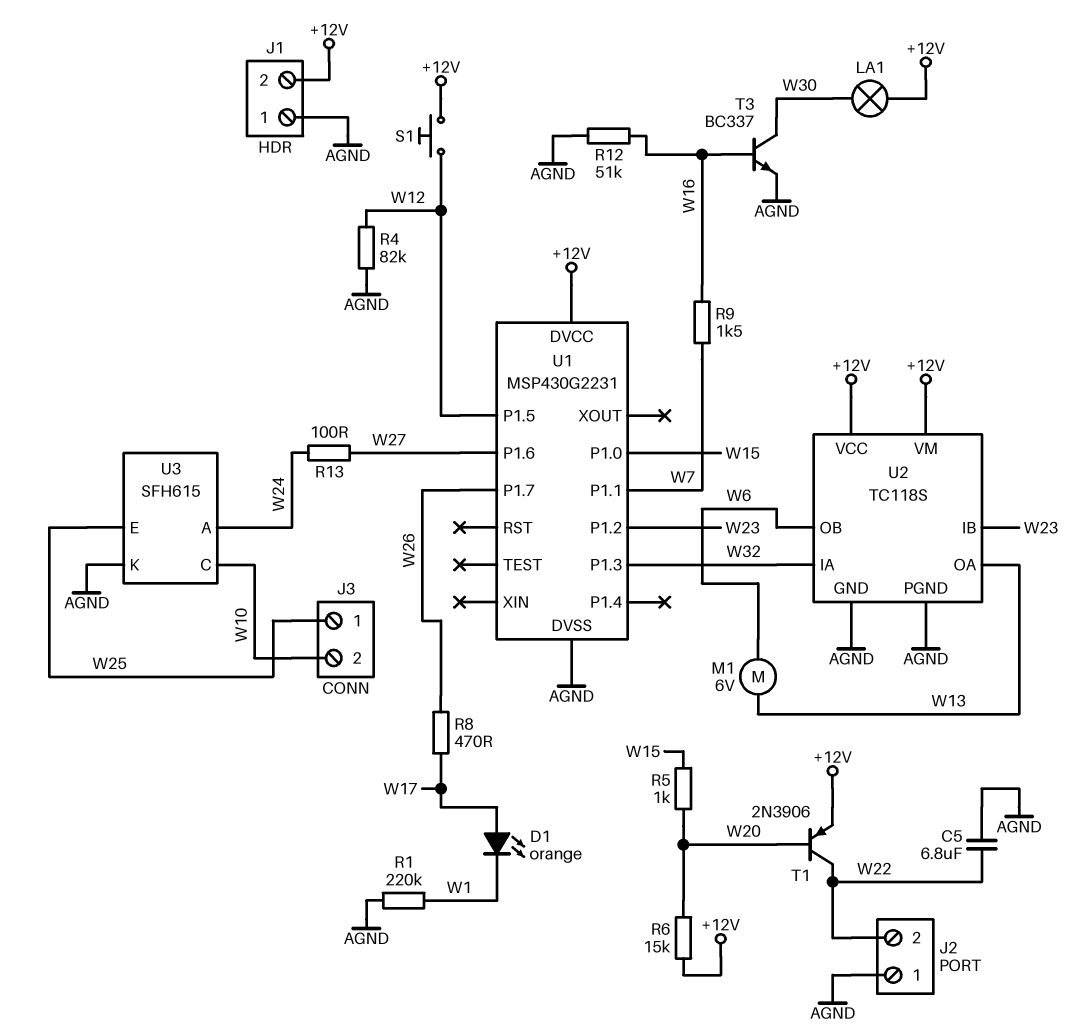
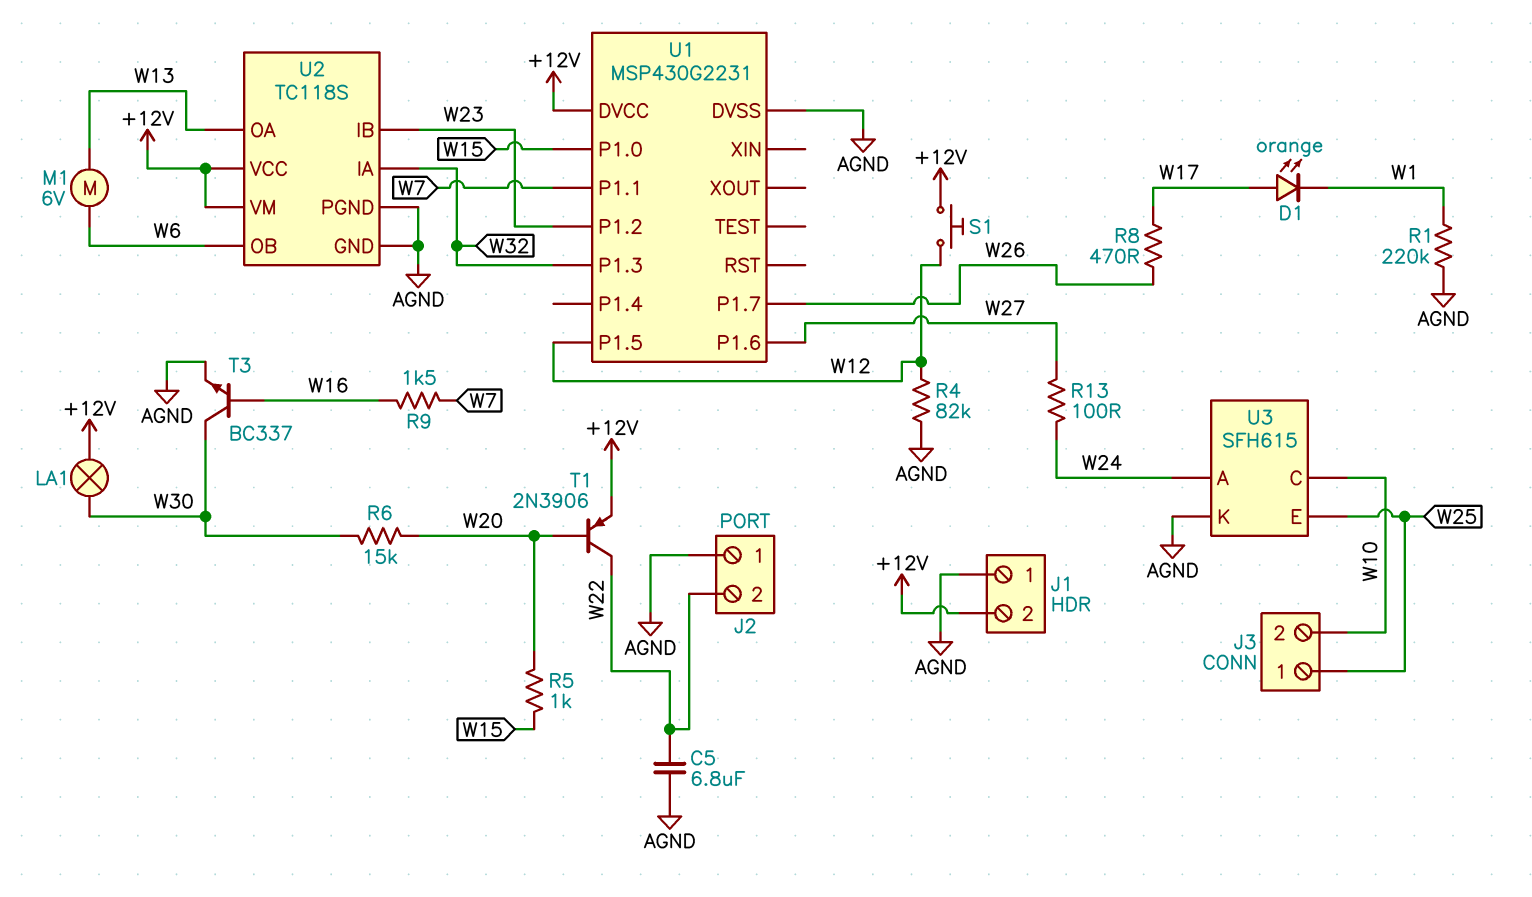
R6: 15k (+12V, W20) -> 15k (W20, W30)
R12: 51k (AGND, W16) -> none

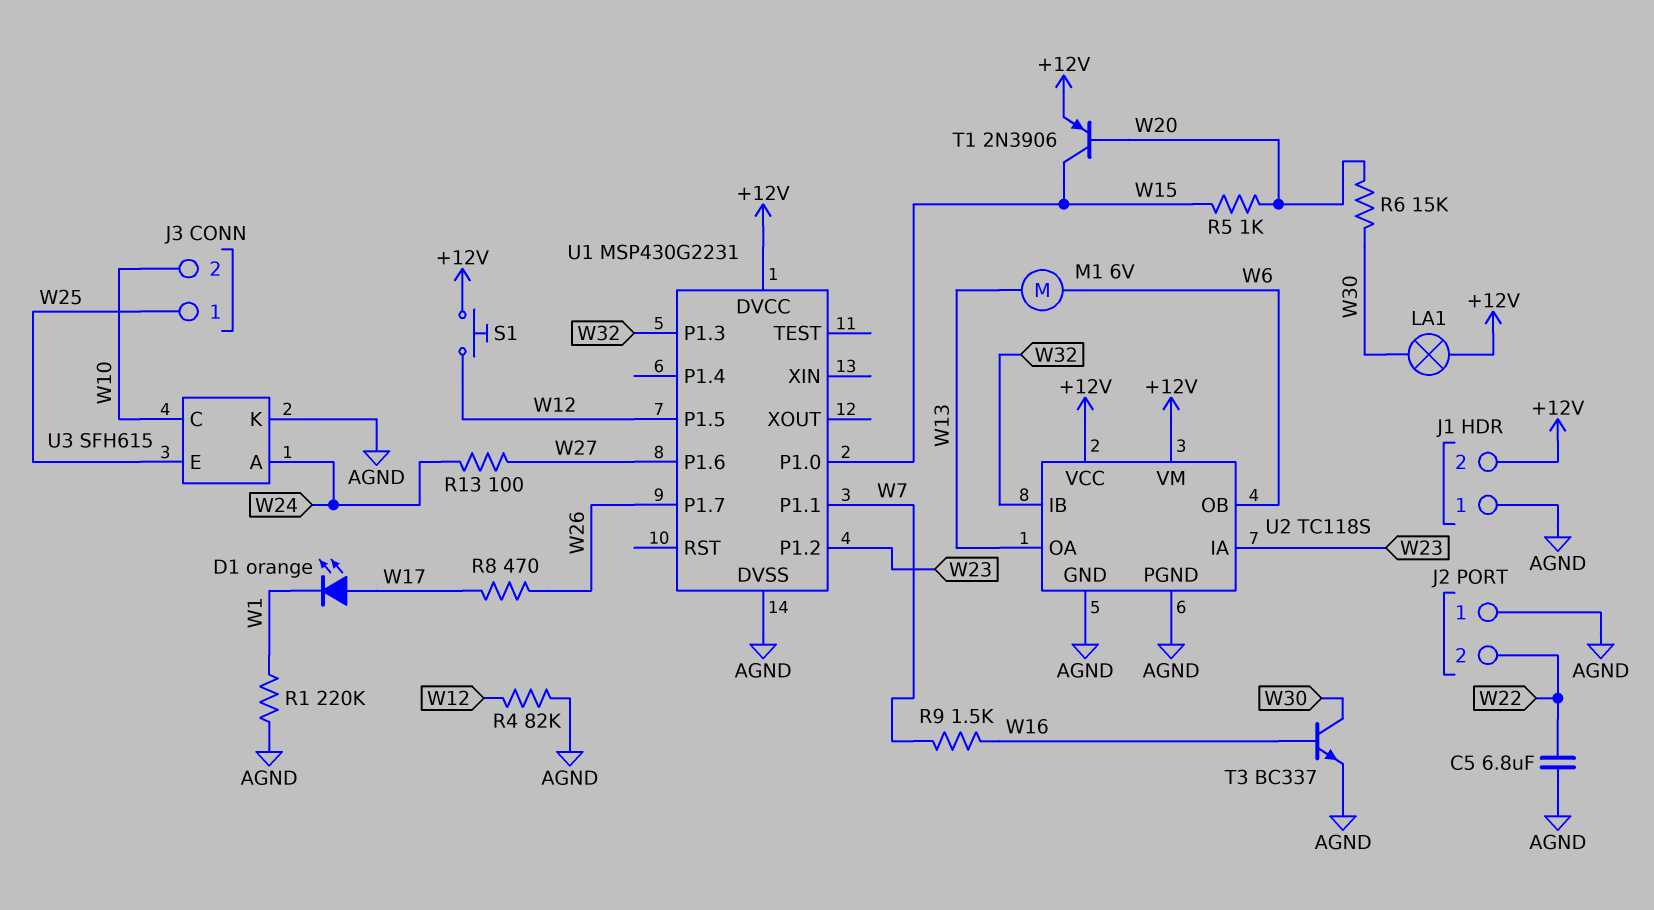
T1: PNP 2N3906 (B W20, C W22, E +12V) -> PNP 2N3906 (B W20, C W15, E +12V)
U2 pin IA: W32 -> W23
U2 pin IB: W23 -> W32

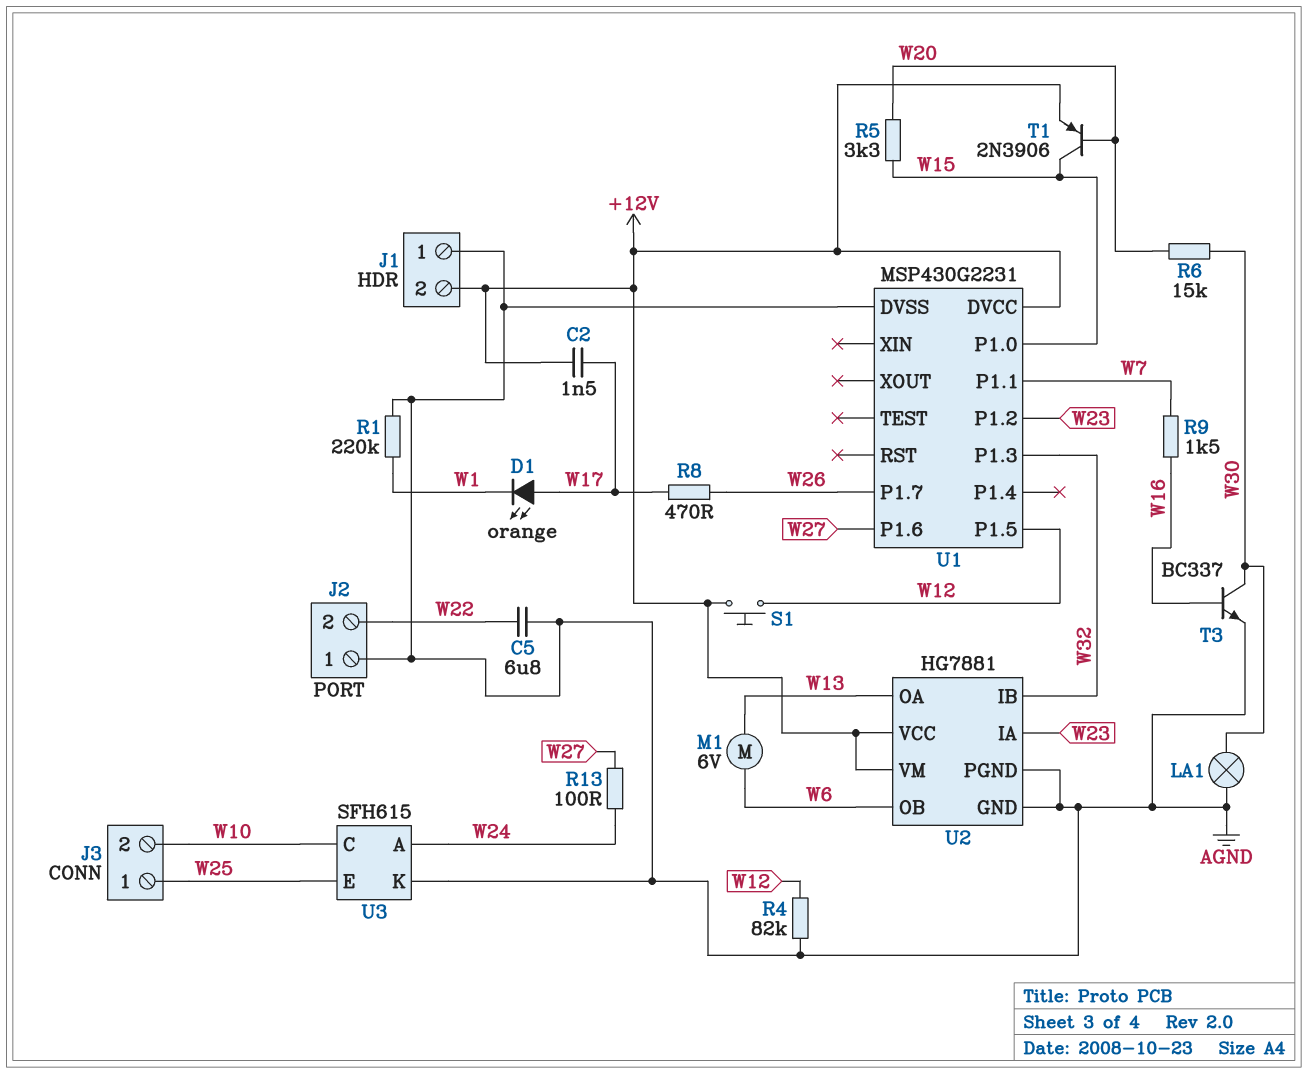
C2: none -> 1.5nF (+12V, W17)
LA1: lamp (+12V, W30) -> lamp (AGND, W30)
R5: 1k (W15, W20) -> 3.3k (W15, W20)
U2: TC118S -> HG7881

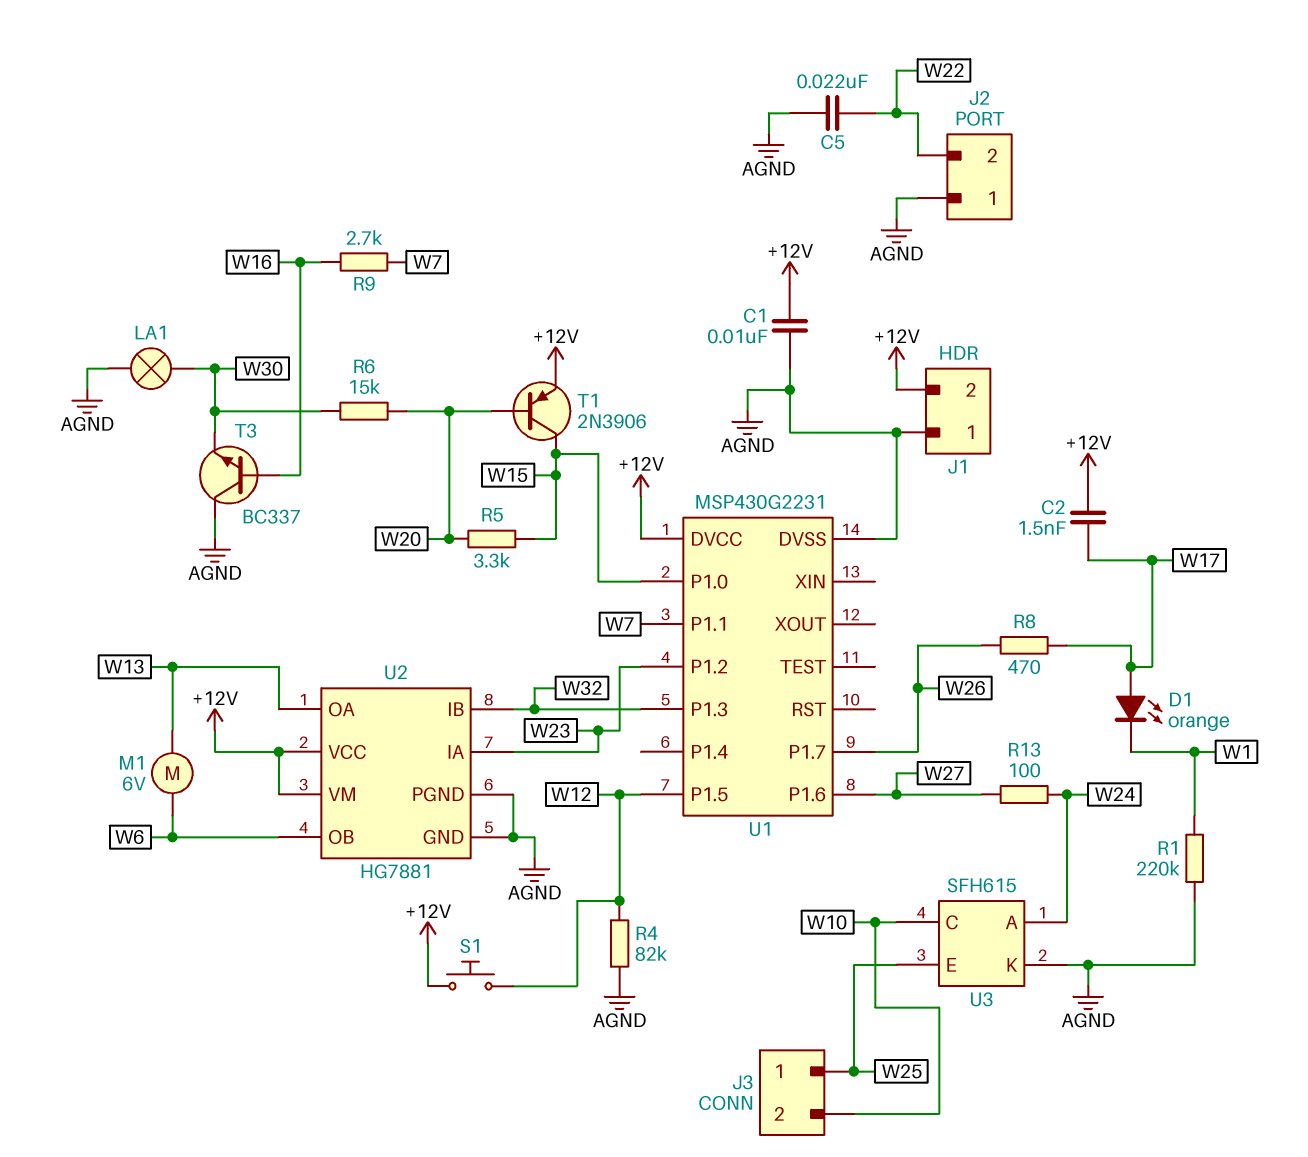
C1: none -> 10nF (+12V, AGND)
C5: 6.8uF (AGND, W22) -> 22nF (AGND, W22)
R9: 1.5k (W7, W16) -> 2.7k (W7, W16)
T3: NPN BC337 (B W16, C W30, E AGND) -> NPN BC337 (B W16, C AGND, E W30)

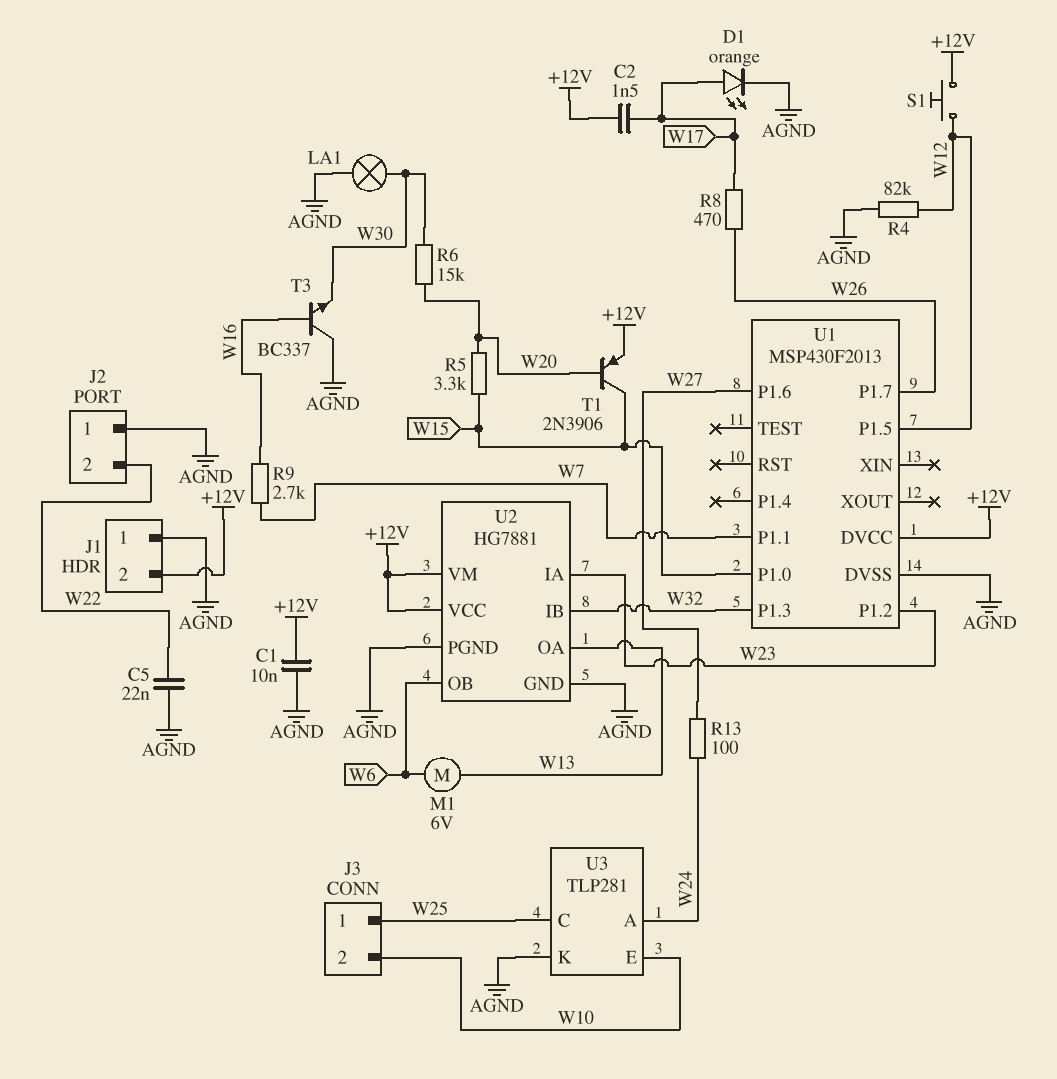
D1: LED orange (A W17, K W1) -> LED orange (A W17, K AGND)
R1: 220k (AGND, W1) -> none
U1: MSP430G2231 -> MSP430F2013
U3: SFH615 -> TLP281
U3 pin C: W10 -> W25
U3 pin E: W25 -> W10

